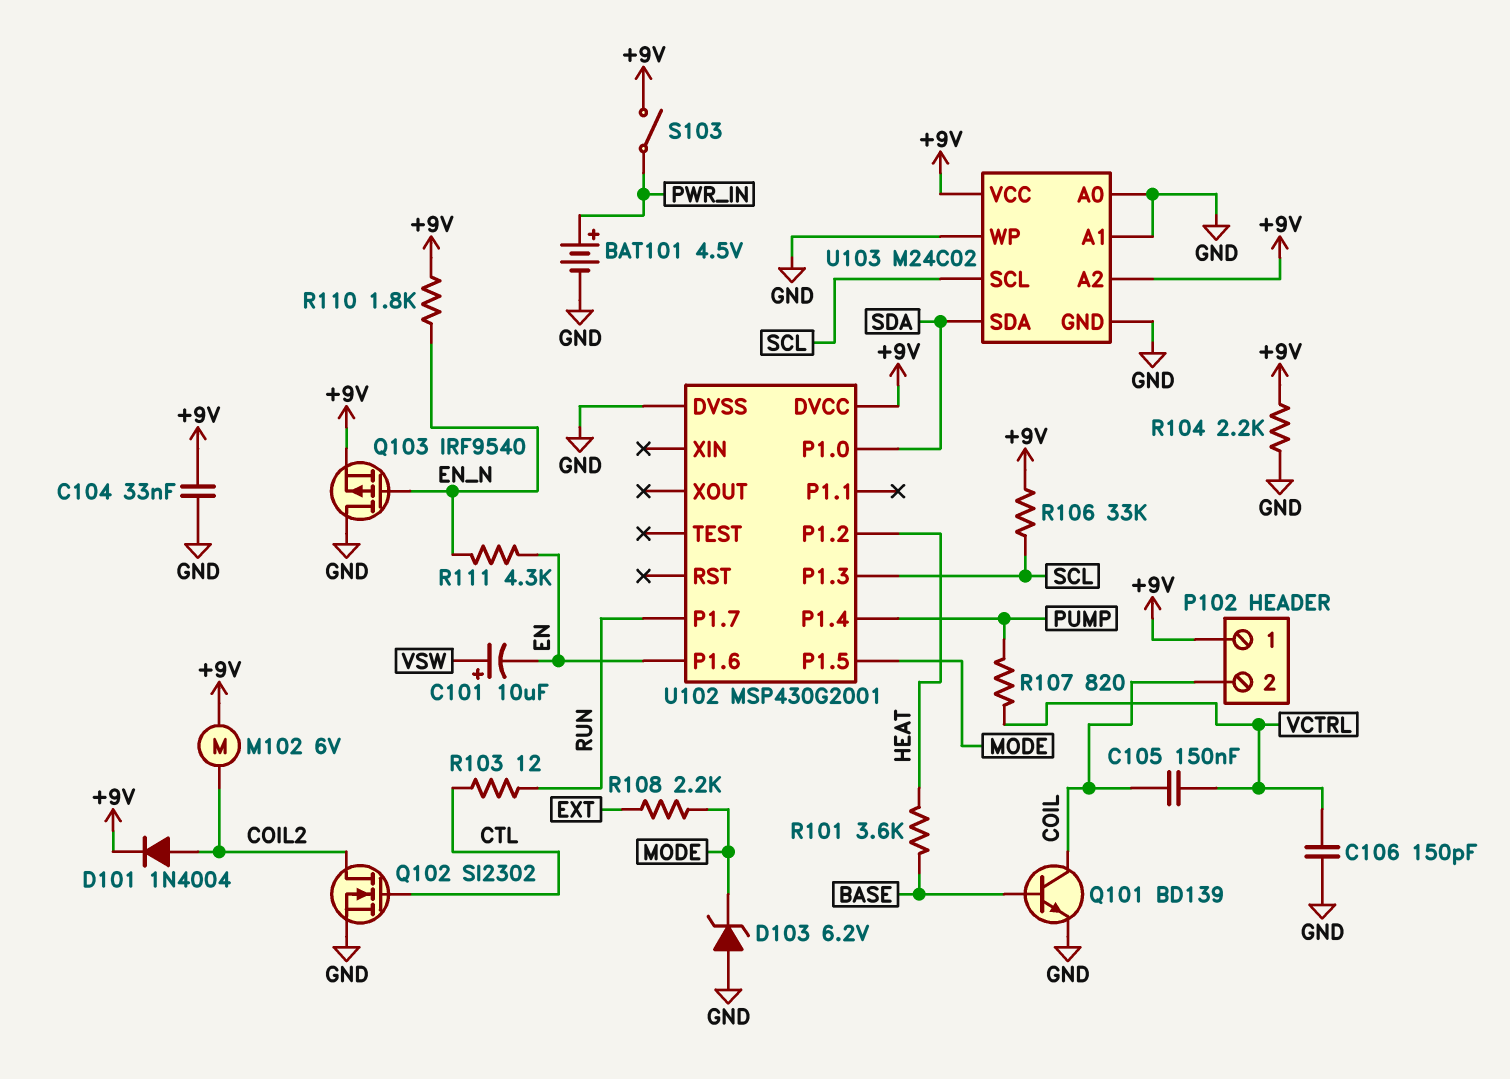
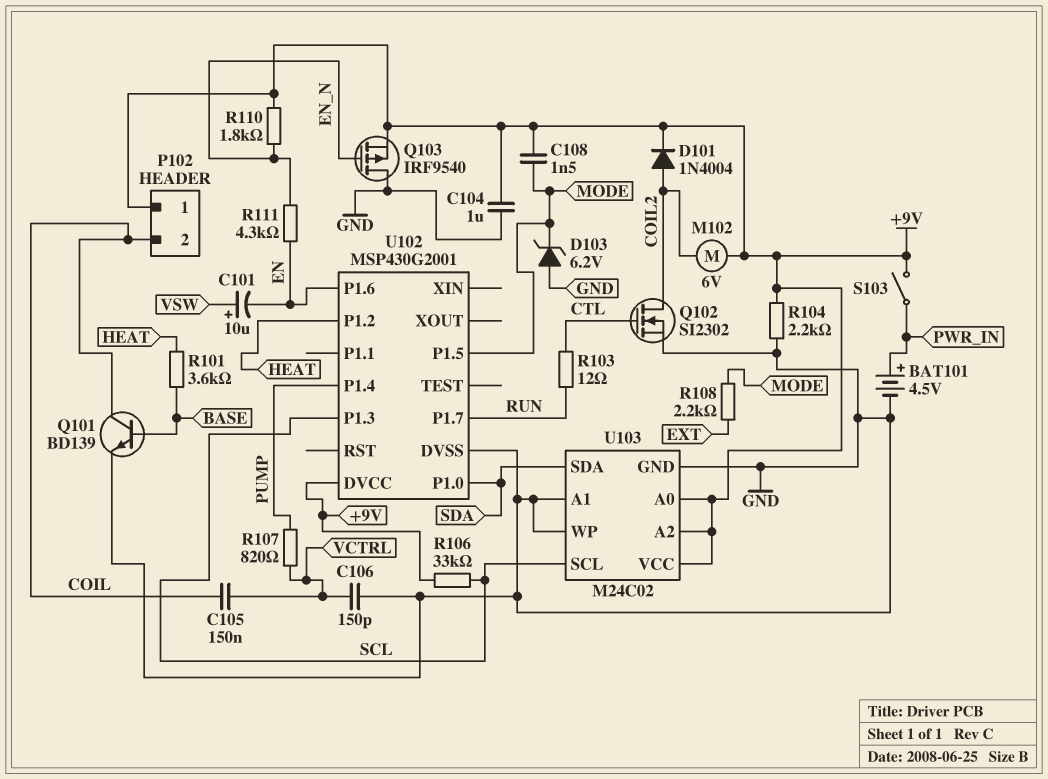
C104: 33nF (+9V, GND) -> 1uF (+9V, GND)
C108: none -> 1.5nF (+9V, MODE)
U103 pin A0: GND -> +9V

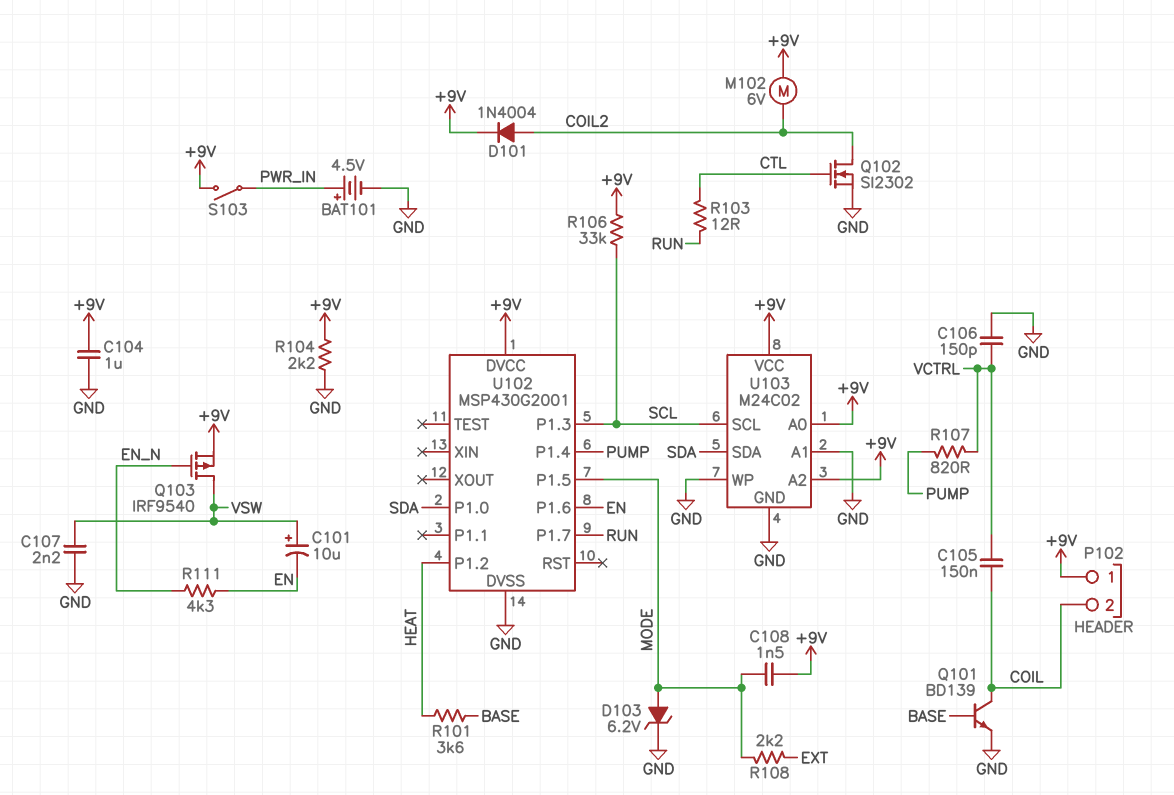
C107: none -> 2.2nF (GND, VSW)
D103: zener 6.2V (A GND, K MODE) -> zener 6.2V (A MODE, K GND)
Q103: PMOS IRF9540 (G EN_N, D GND, S +9V) -> PMOS IRF9540 (G EN_N, D VSW, S +9V)
R110: 1.8k (+9V, EN_N) -> none

